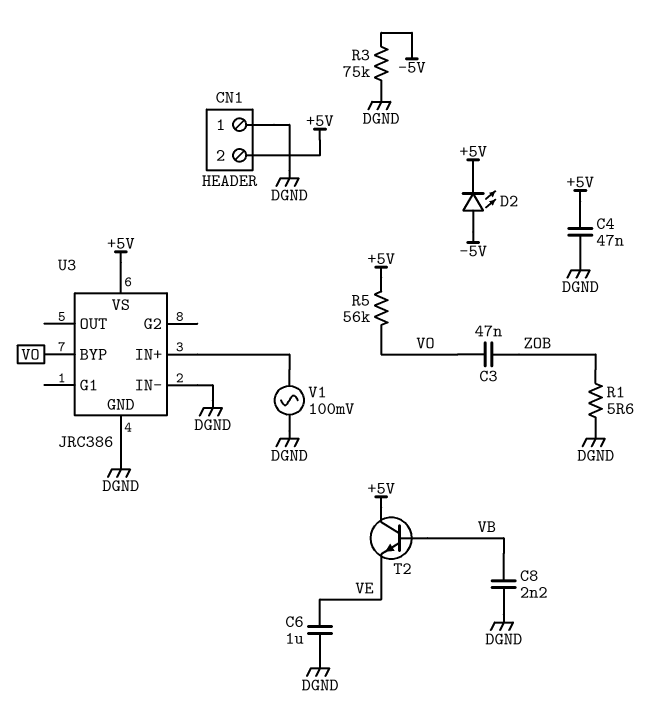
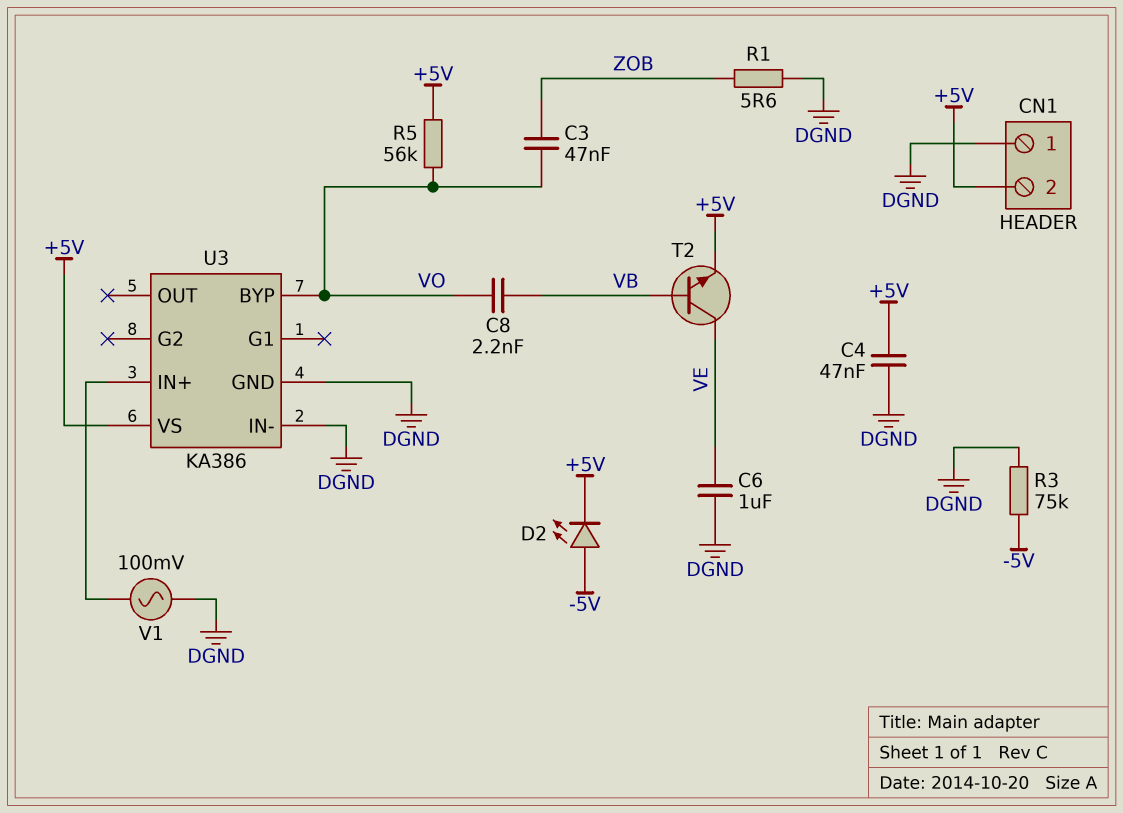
C8: 2.2nF (DGND, VB) -> 2.2nF (VB, VO)
T2: NPN (B VB, C +5V, E VE) -> NPN (B VB, C VE, E +5V)
U3: JRC386 -> KA386

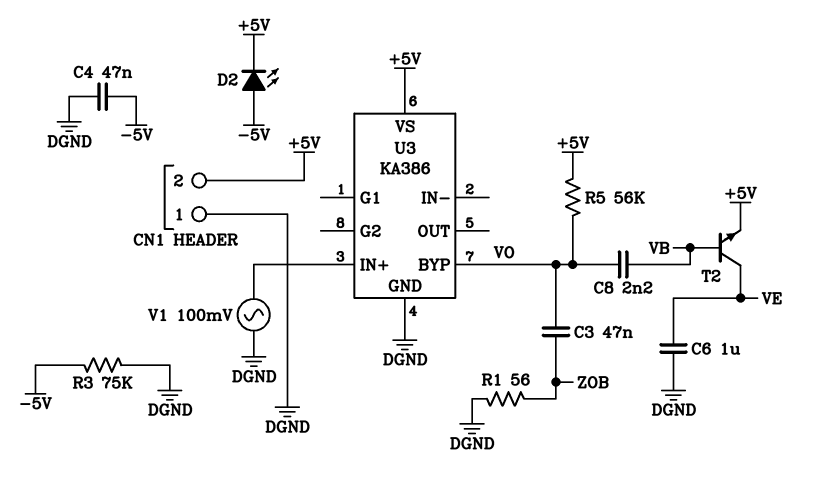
C4: 47nF (+5V, DGND) -> 47nF (-5V, DGND)
R1: 5.6 (DGND, ZOB) -> 56 (DGND, ZOB)
U3 pin IN-: DGND -> none

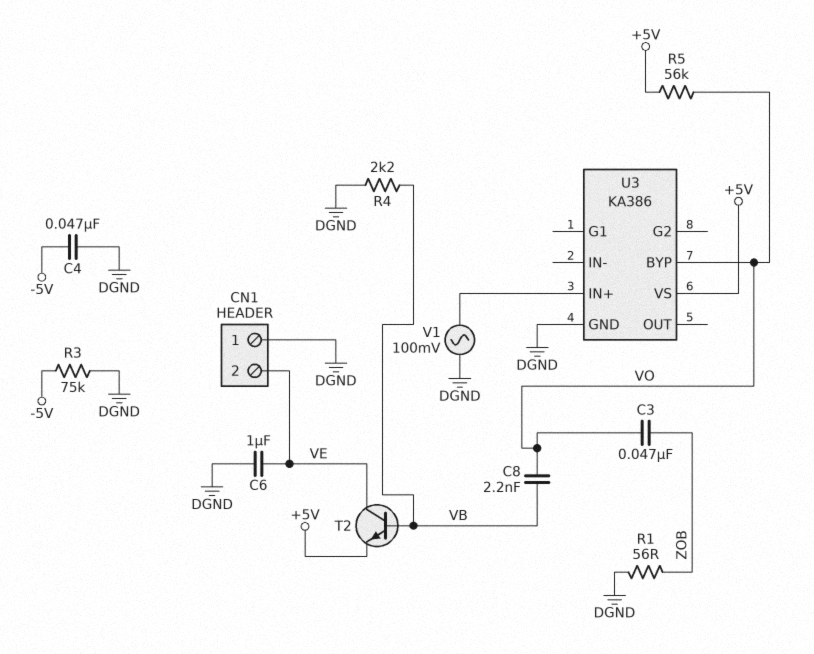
CN1 pin 2: +5V -> VE
D2: LED (A -5V, K +5V) -> none
R4: none -> 2.2k (DGND, VB)

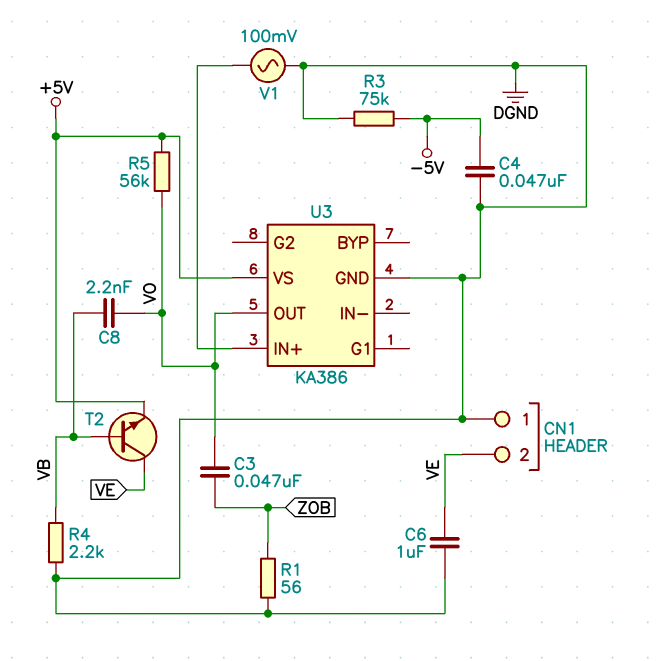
U3 pin BYP: VO -> none
U3 pin OUT: none -> VO

